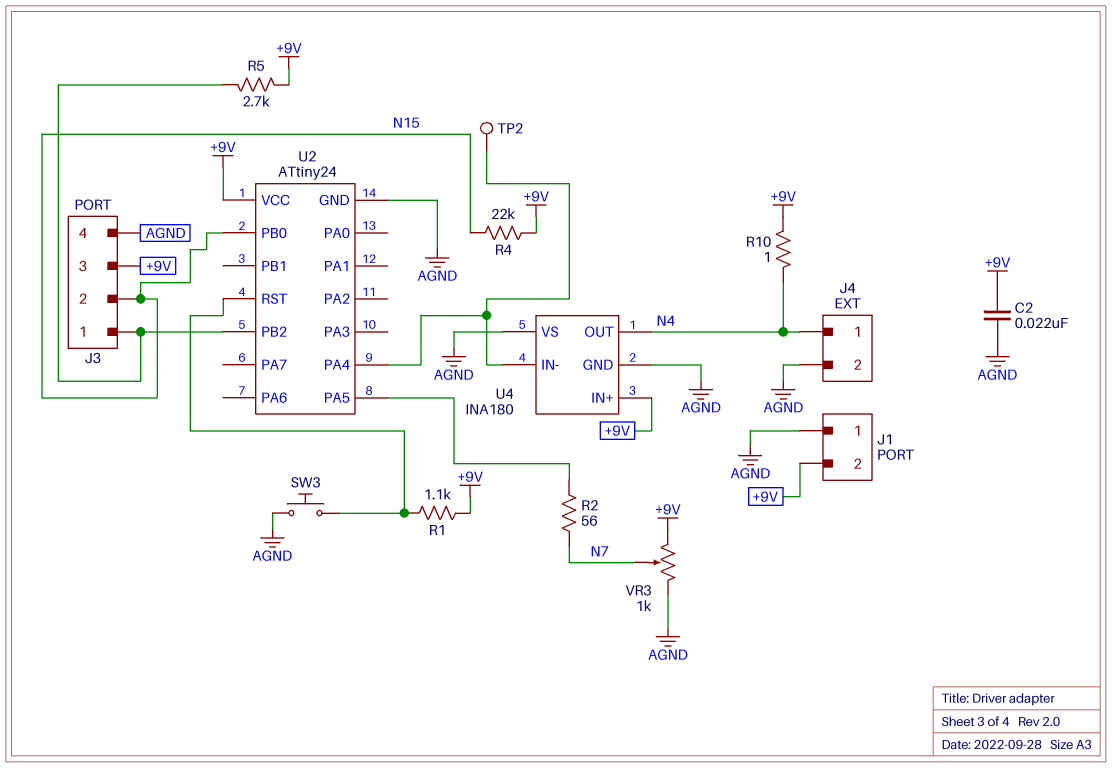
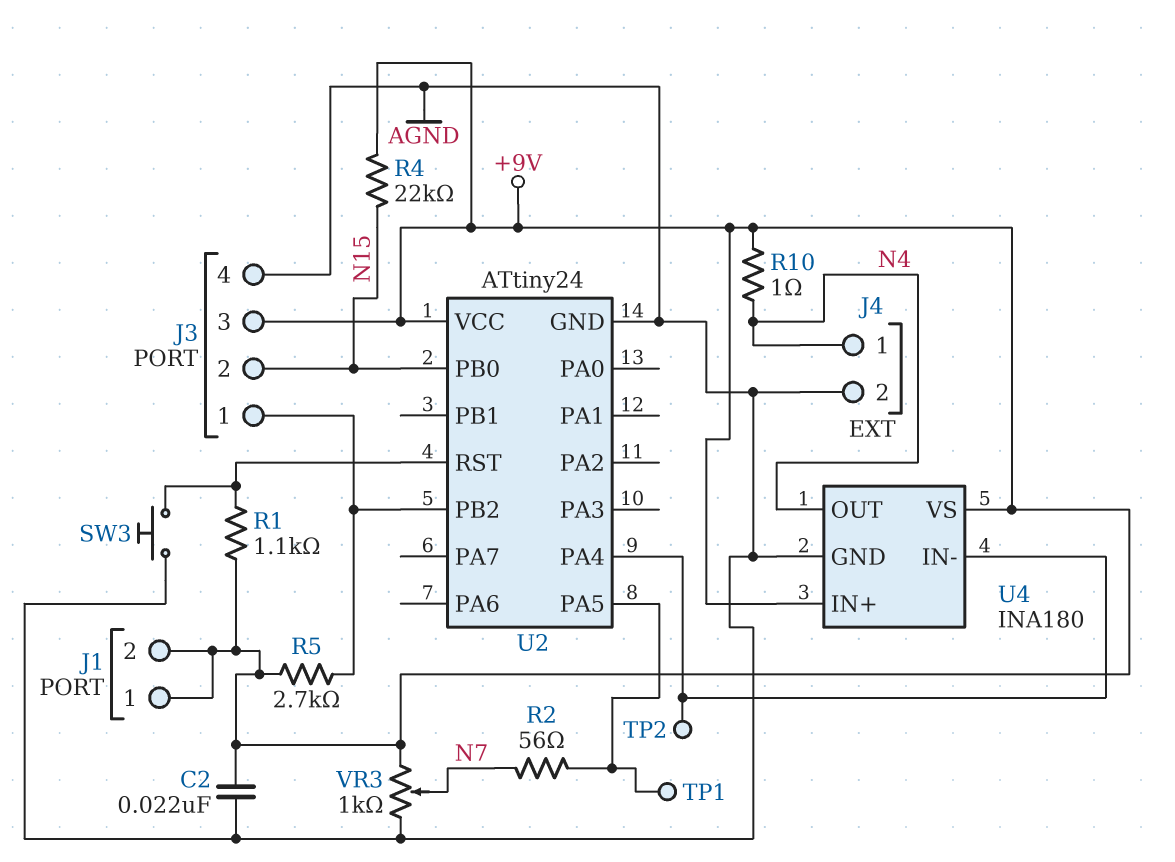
J1 pin 1: AGND -> +9V
TP1: none -> test point (U2/PA5)
U4 pin VS: AGND -> +9V

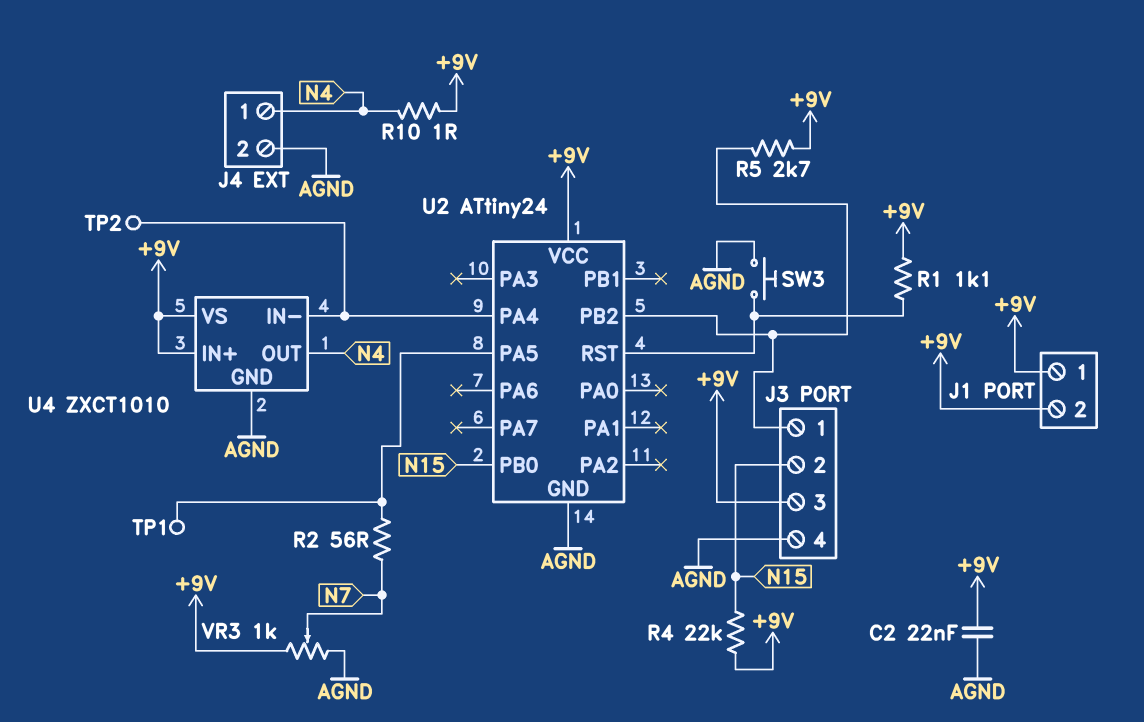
U4: INA180 -> ZXCT1010

